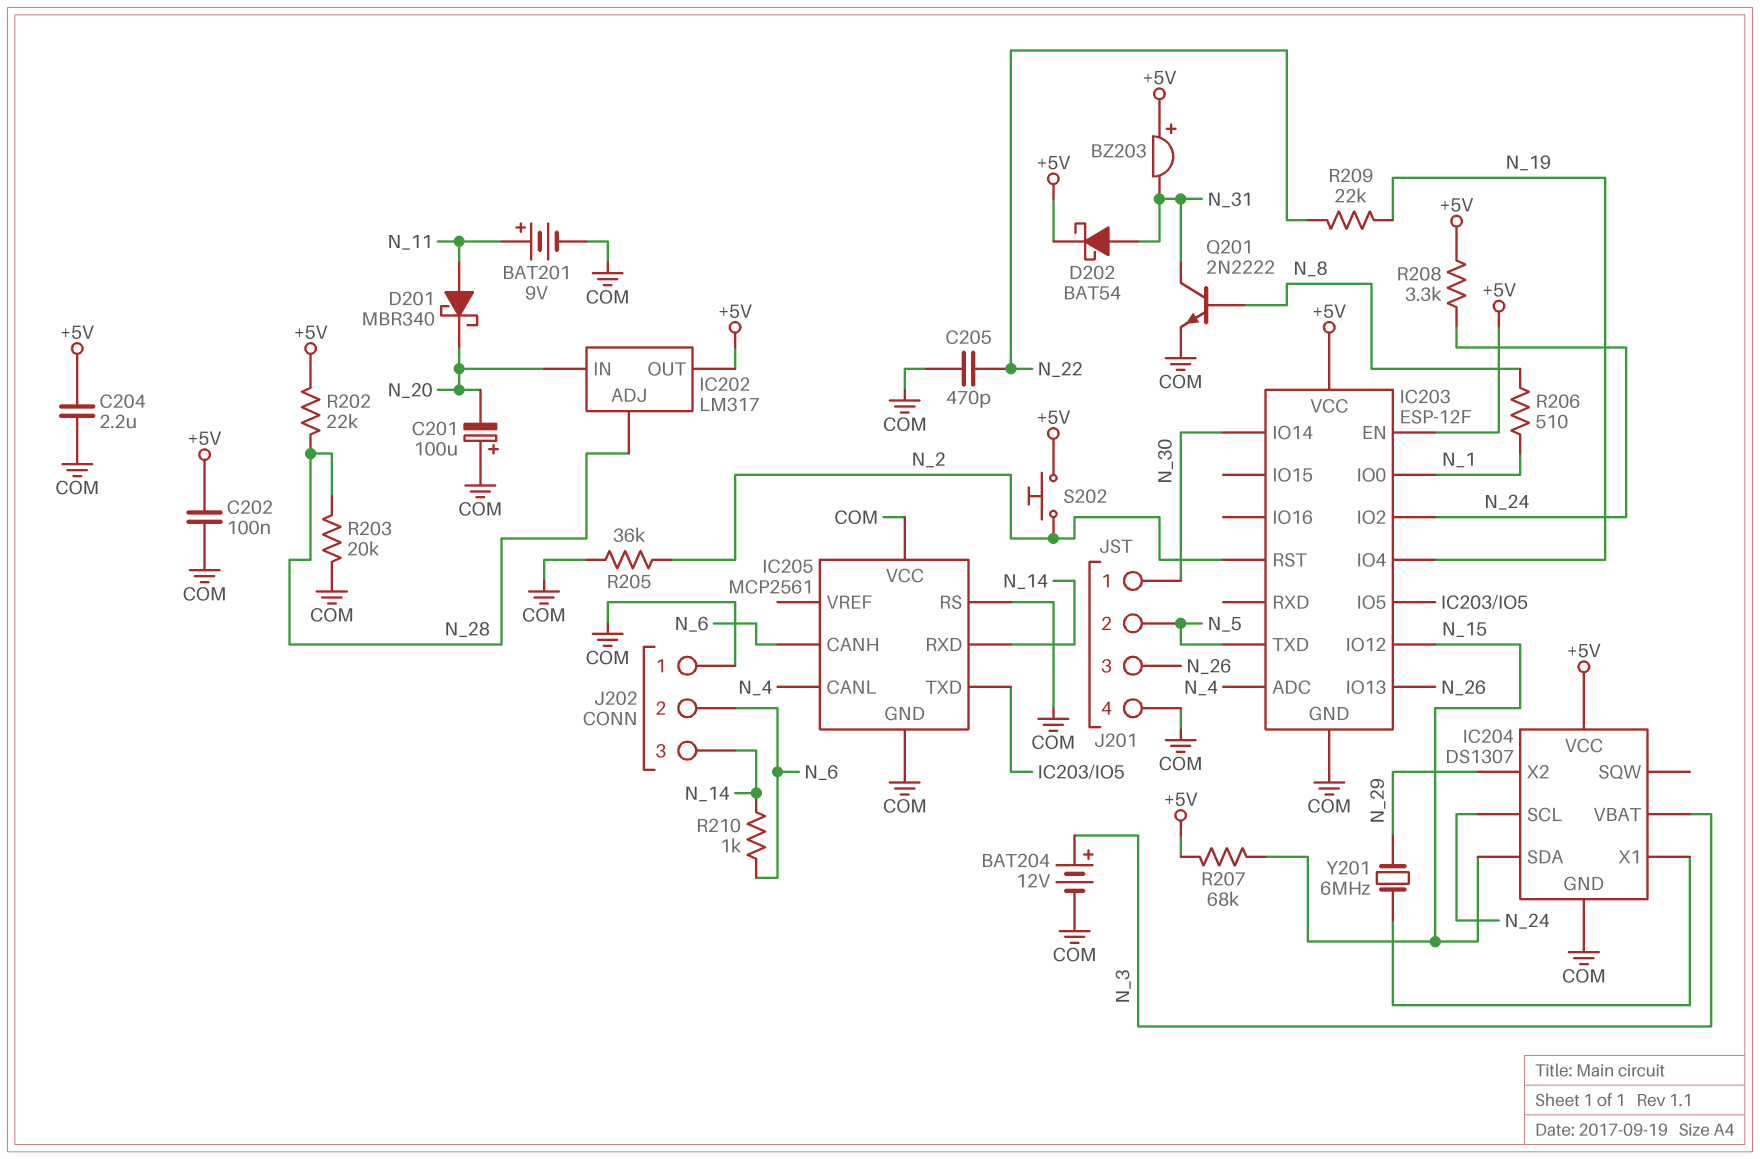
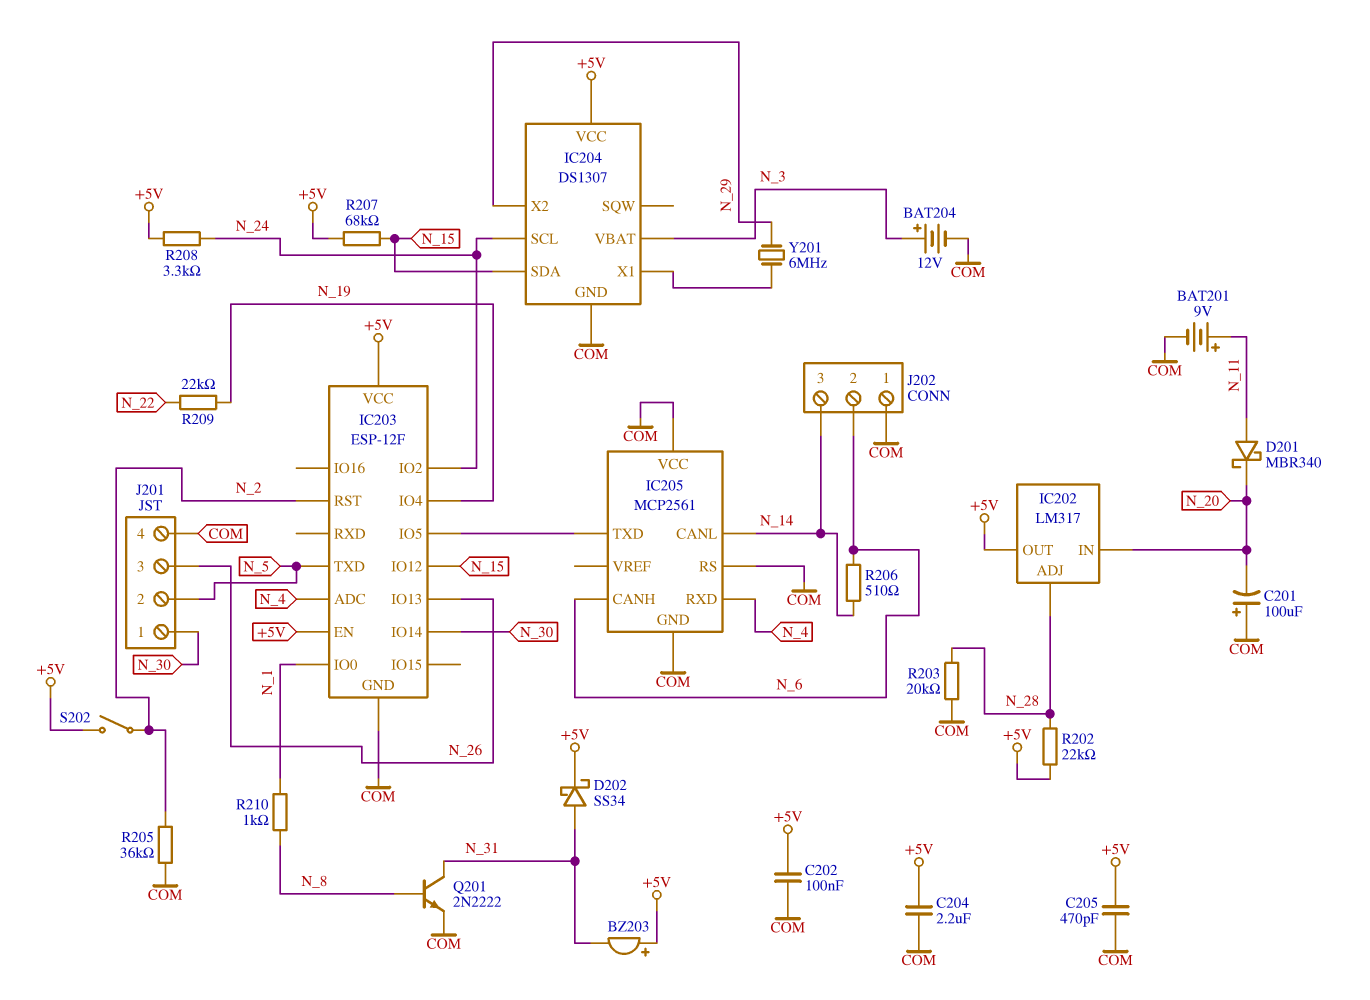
C205: 470pF (COM, N_22) -> 470pF (+5V, COM)
D202: schottky BAT54 (A N_31, K +5V) -> schottky SS34 (A N_31, K +5V)
IC205 pin CANL: N_4 -> N_14
IC205 pin RXD: N_14 -> N_4
R206: 510 (N_1, N_8) -> 510 (N_6, N_14)
R210: 1k (N_6, N_14) -> 1k (N_1, N_8)
S202: button (+5V, N_2) -> switch (+5V, N_2)

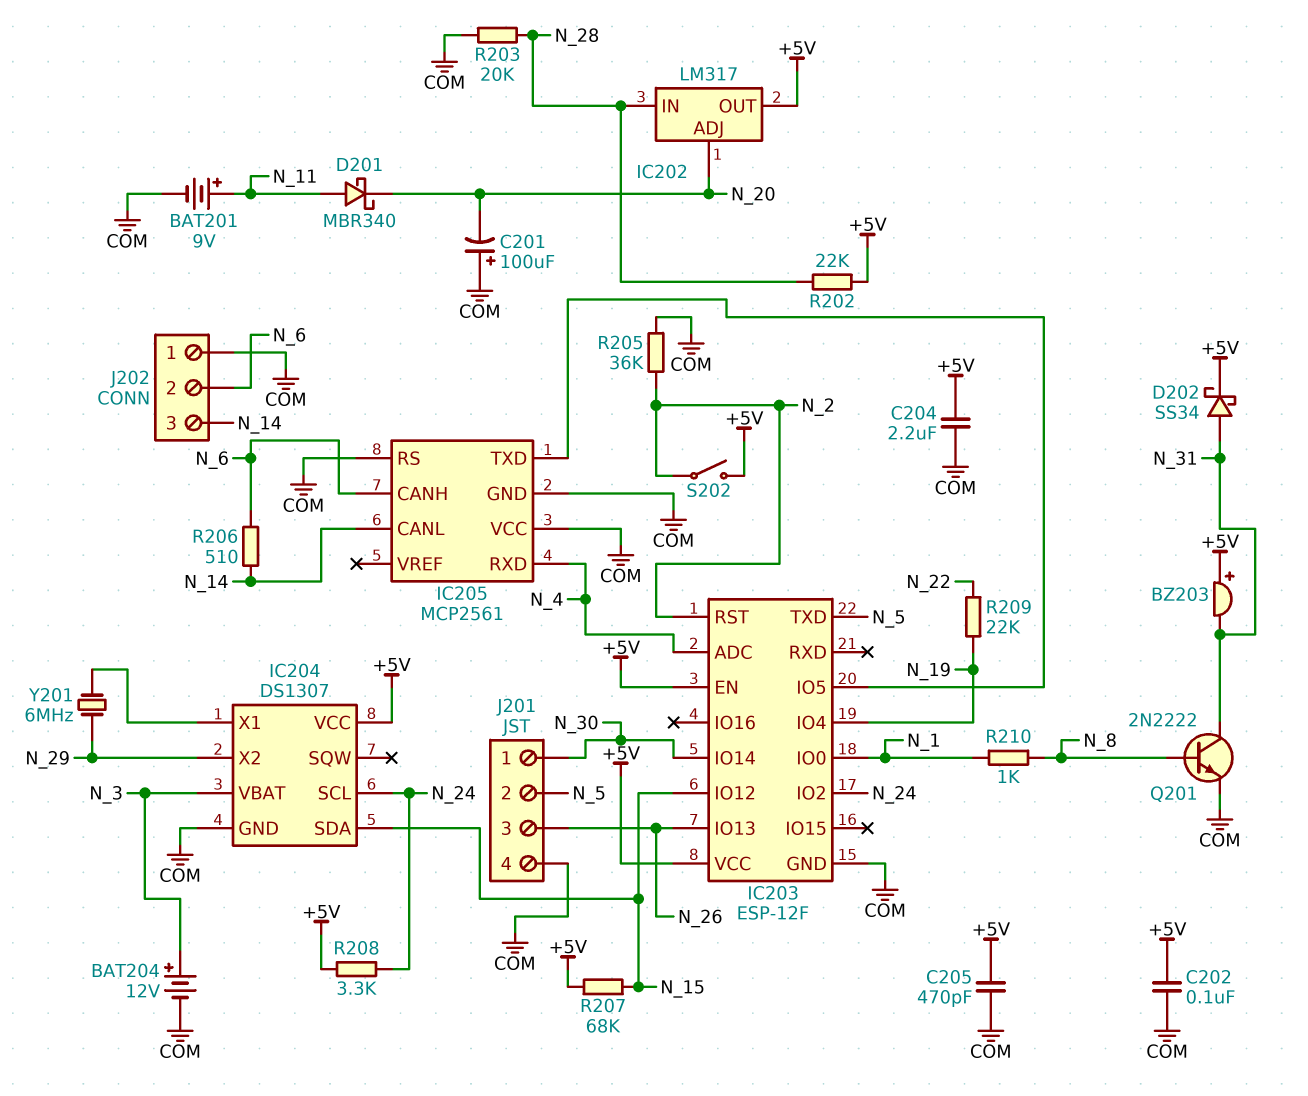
IC202 pin ADJ: N_28 -> N_20
IC202 pin IN: N_20 -> N_28

